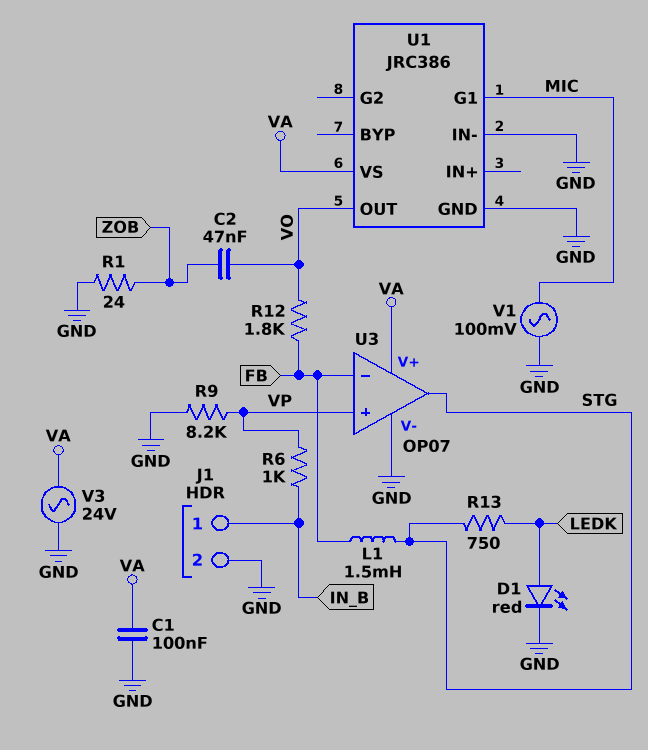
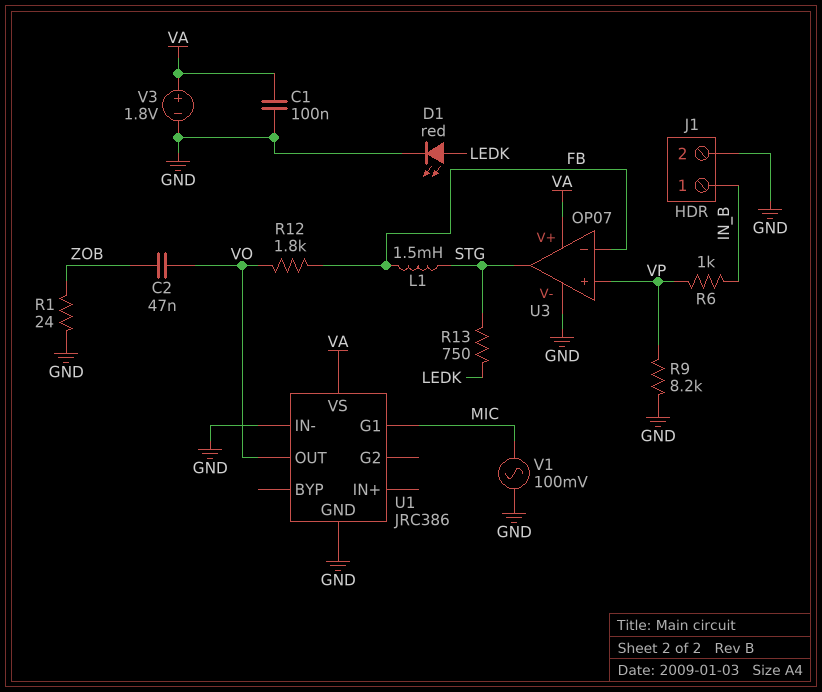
V3: AC 24V (GND, VA) -> 1.8V (plus VA, minus GND)

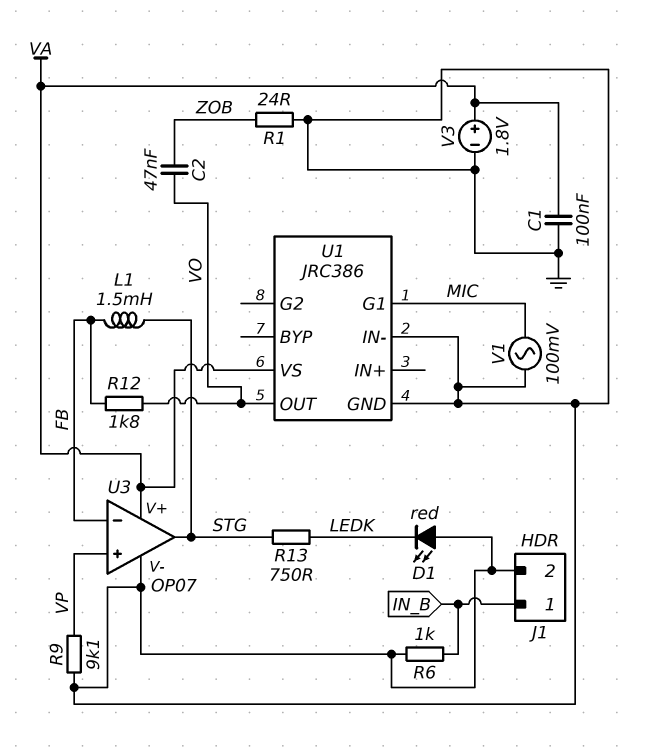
D1: LED red (A LEDK, K GND) -> LED red (A GND, K LEDK)
R6: 1k (IN_B, VP) -> 1k (GND, IN_B)
R9: 8.2k (GND, VP) -> 9.1k (GND, VP)

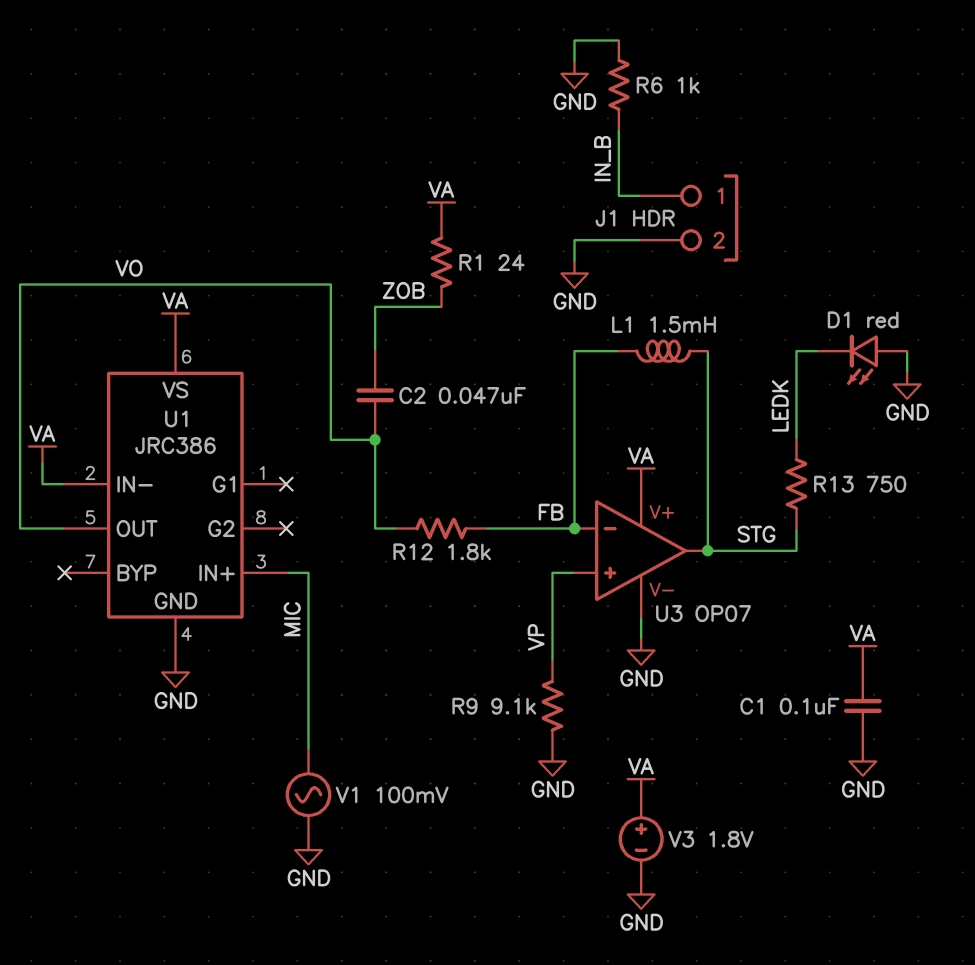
R1: 24 (GND, ZOB) -> 24 (VA, ZOB)
U1 pin G1: MIC -> none
U1 pin IN+: none -> MIC
U1 pin IN-: GND -> VA

